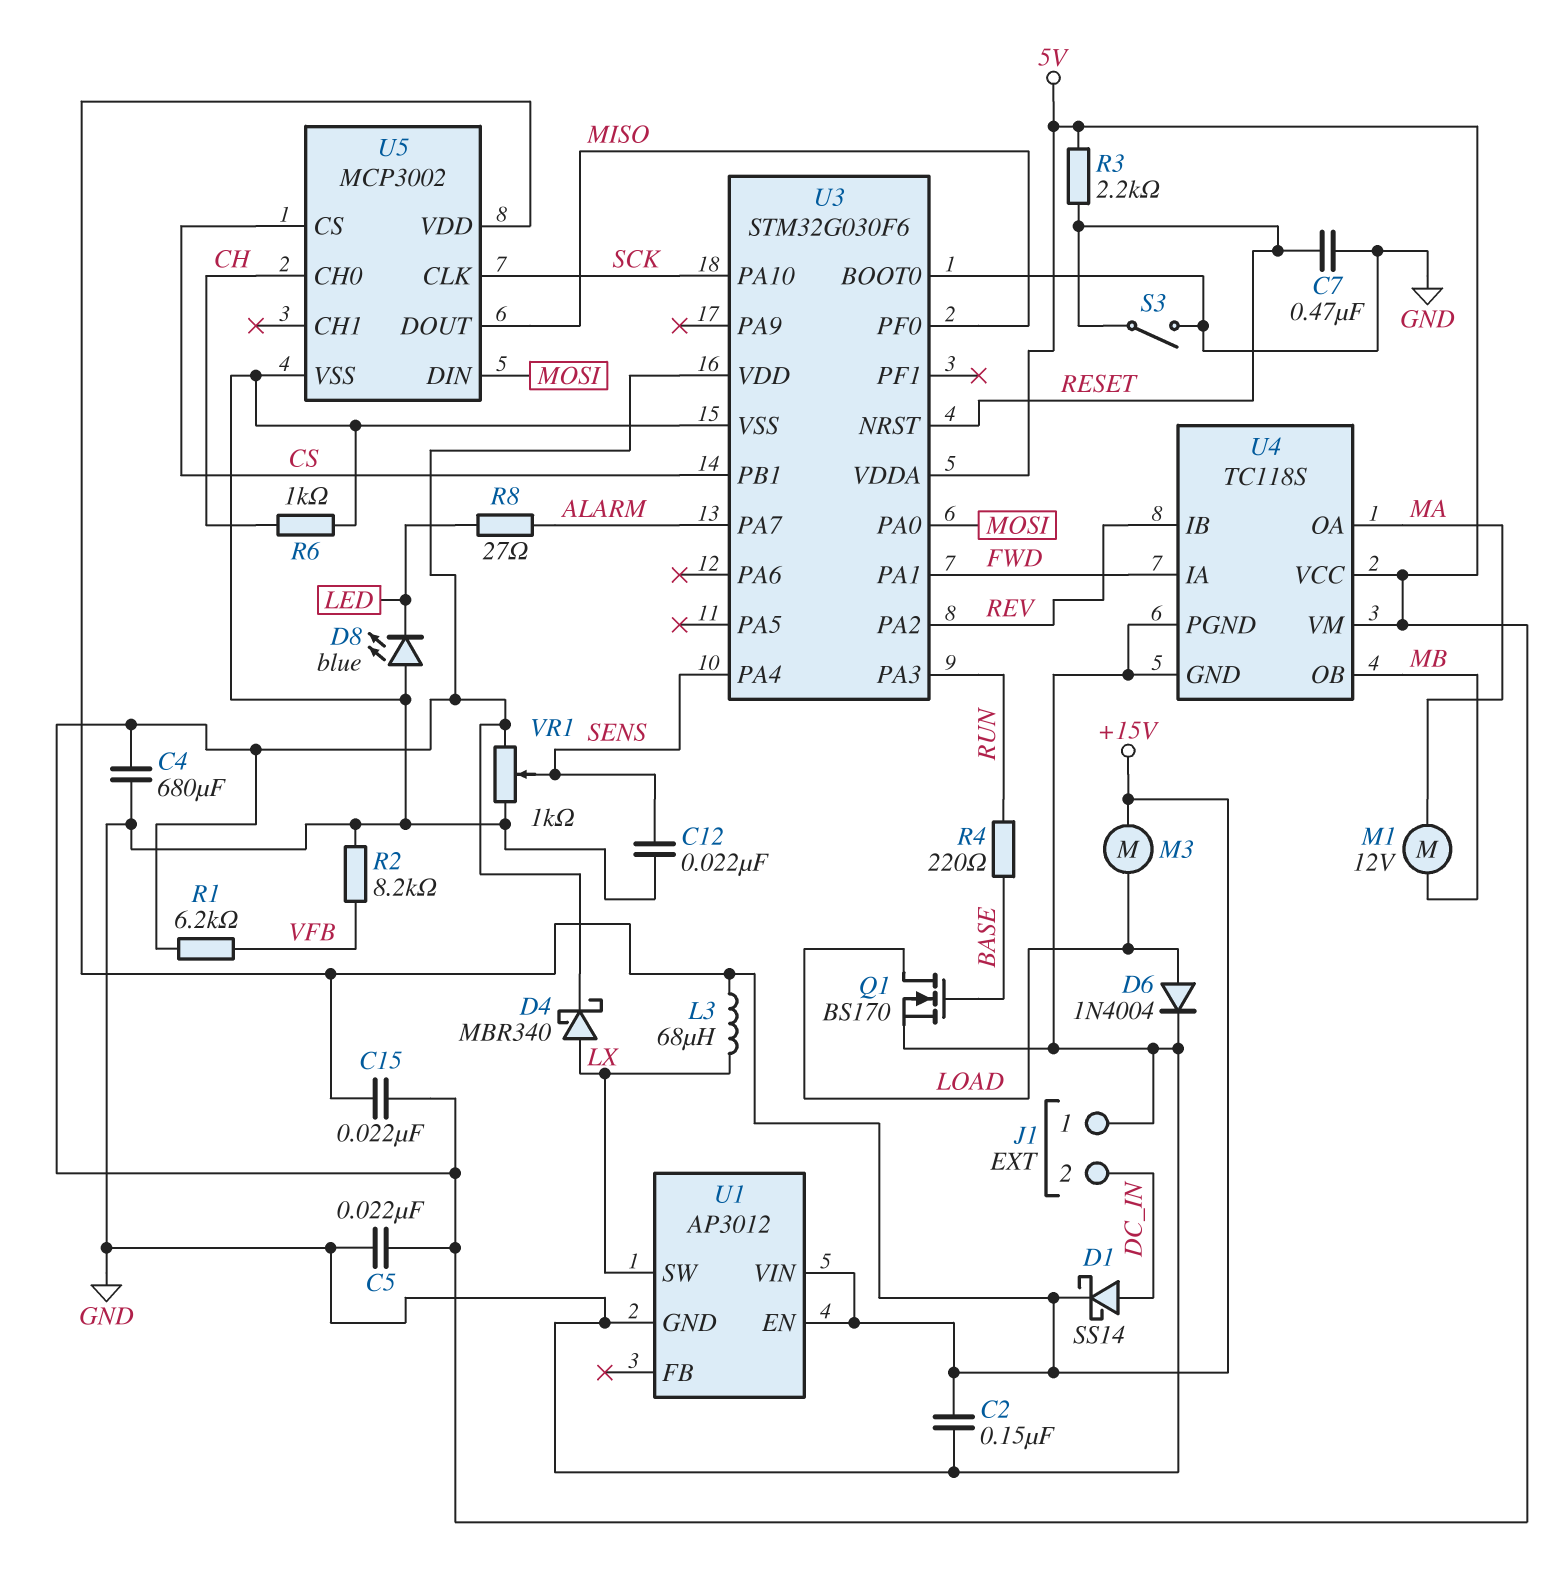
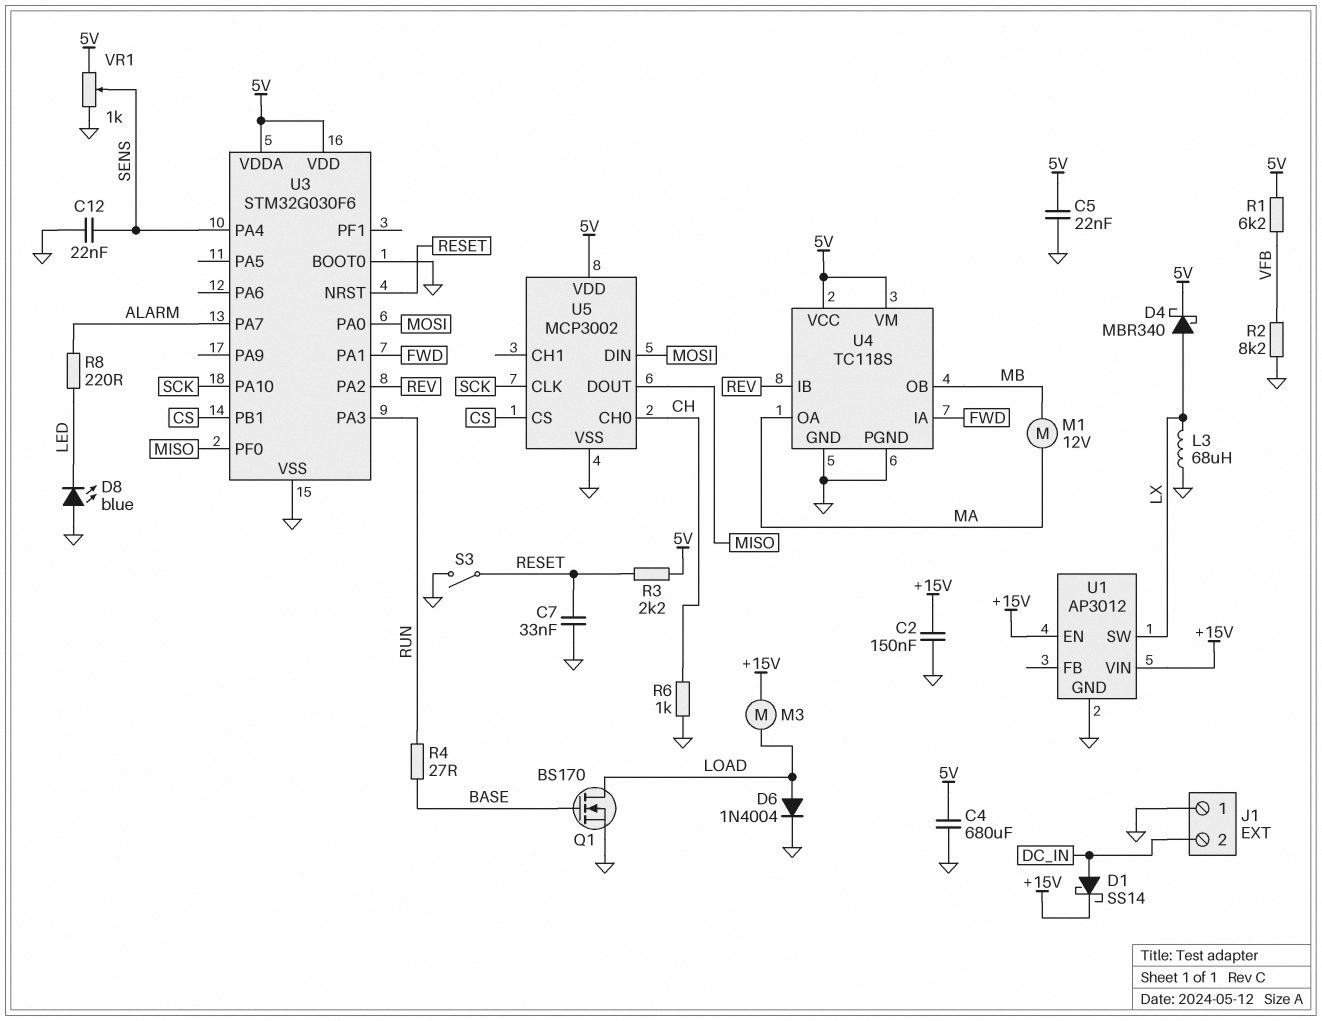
C7: 470nF (GND, RESET) -> 33nF (GND, RESET)
C15: 22nF (+15V, 5V) -> none
L3: 68uH (+15V, LX) -> 68uH (GND, LX)
R4: 220 (BASE, RUN) -> 27 (BASE, RUN)
R8: 27 (ALARM, LED) -> 220 (ALARM, LED)
U5 pin VDD: +15V -> 5V

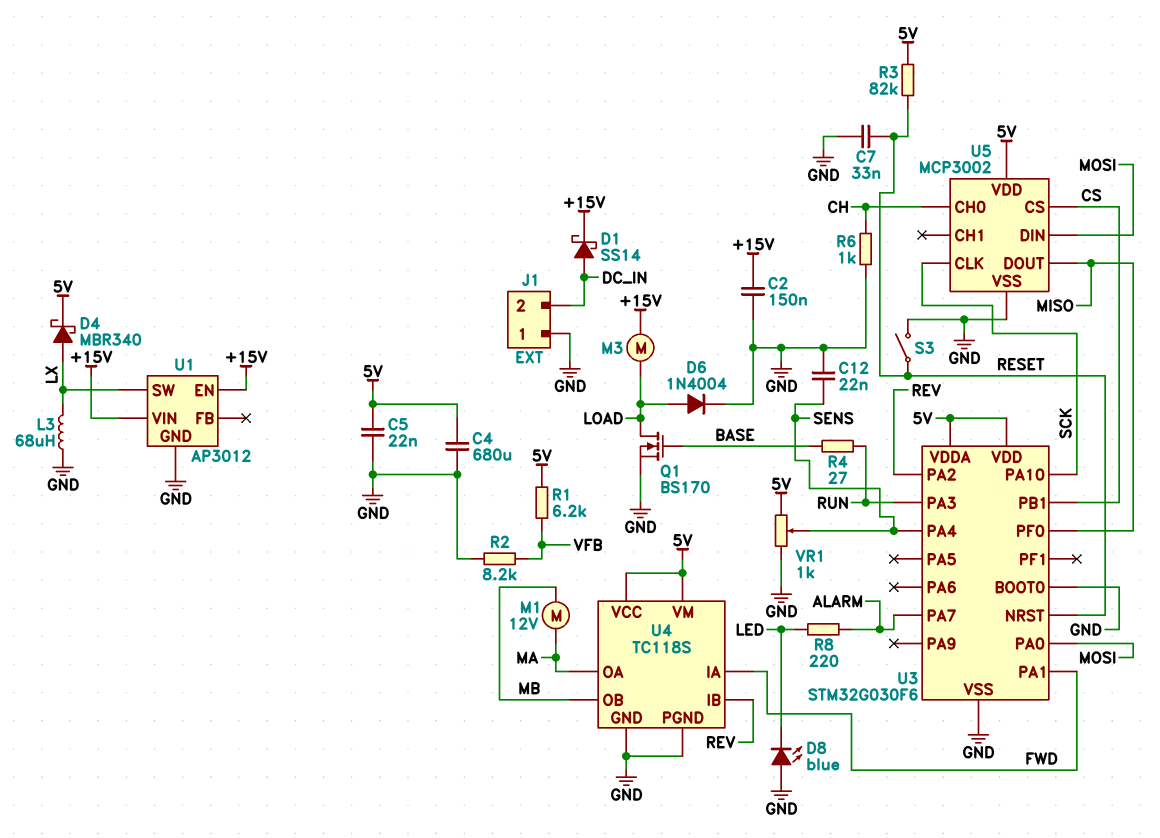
R3: 2.2k (5V, RESET) -> 82k (5V, RESET)

